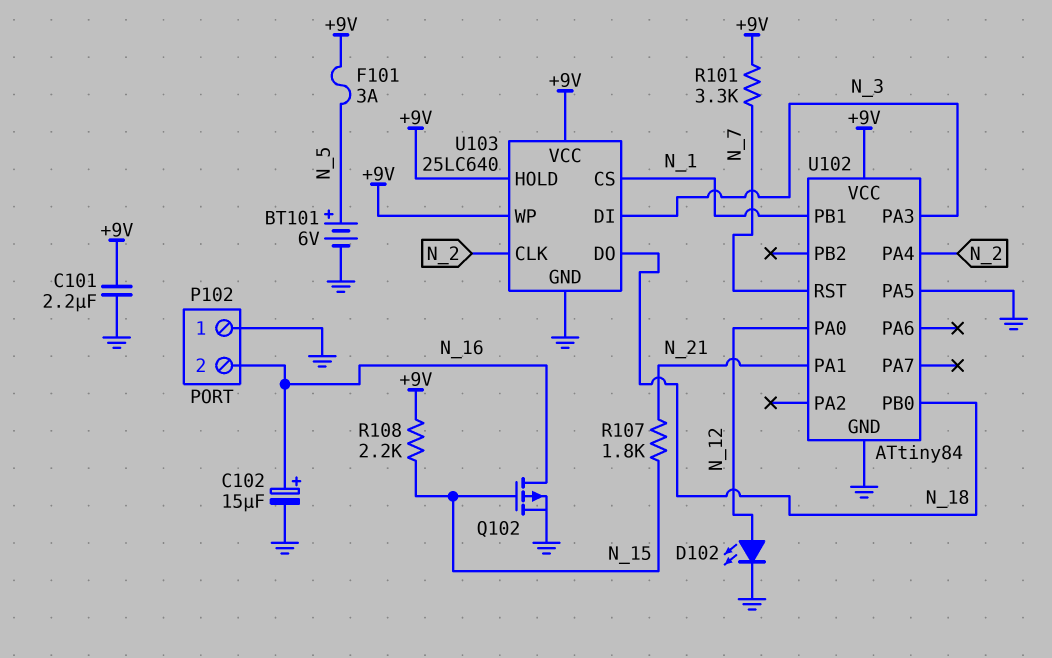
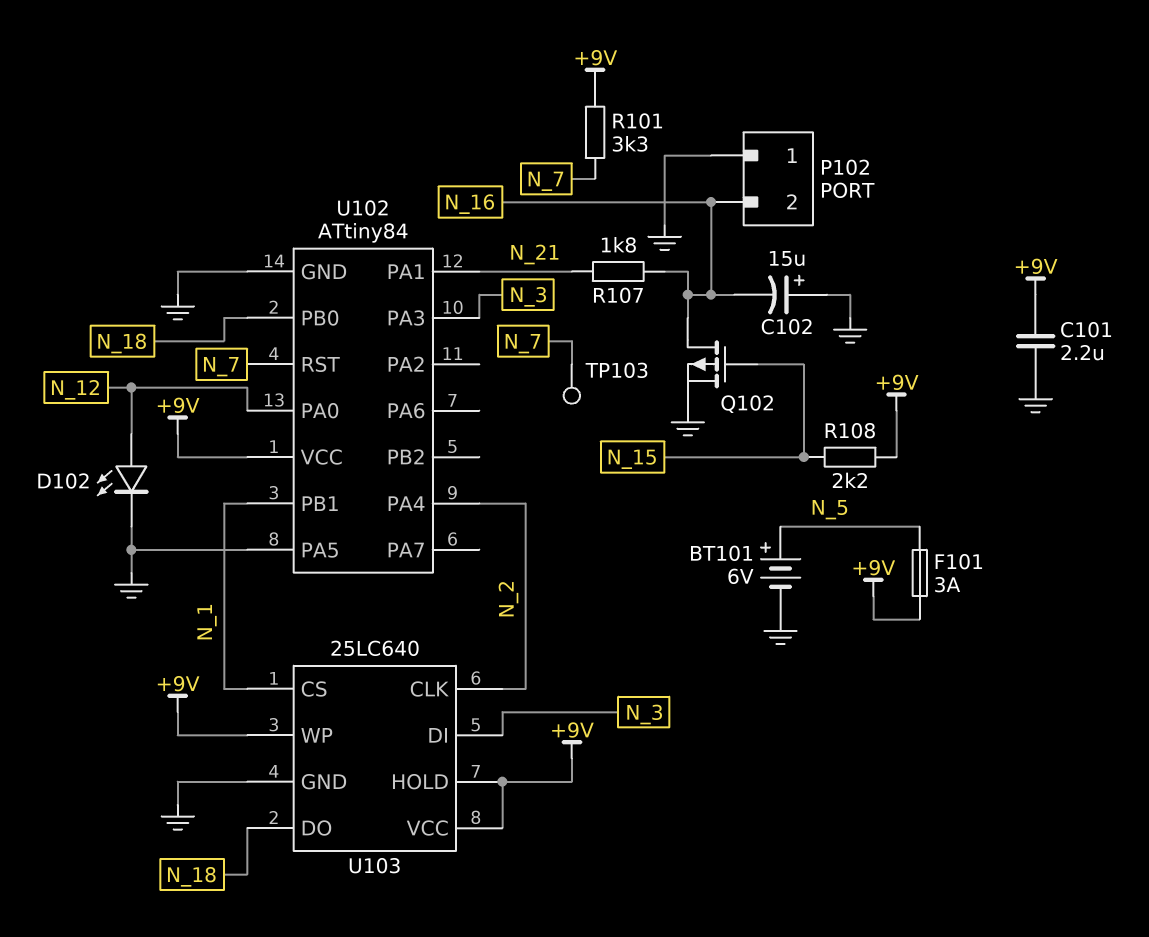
C102: 15uF (plus N_16, minus GND) -> 15uF (plus GND, minus N_16)
R107: 1.8k (N_15, N_21) -> 1.8k (N_16, N_21)
TP103: none -> test point (N_7)

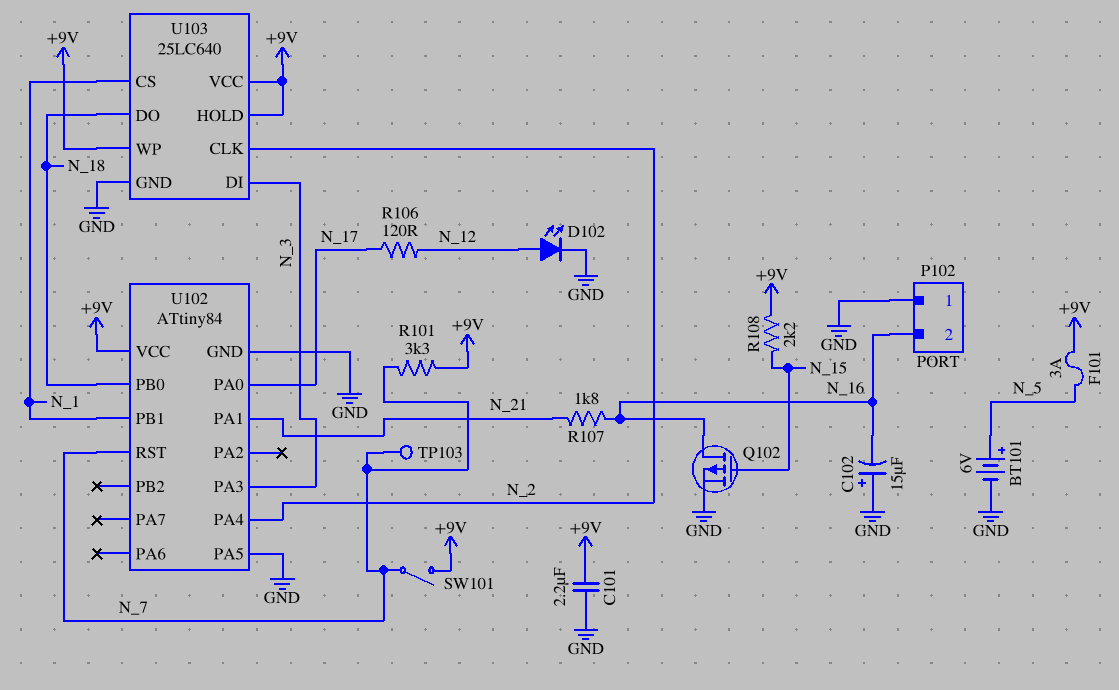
R106: none -> 120 (N_12, N_17)
SW101: none -> switch (+9V, N_7)
U102 pin PA0: N_12 -> N_17

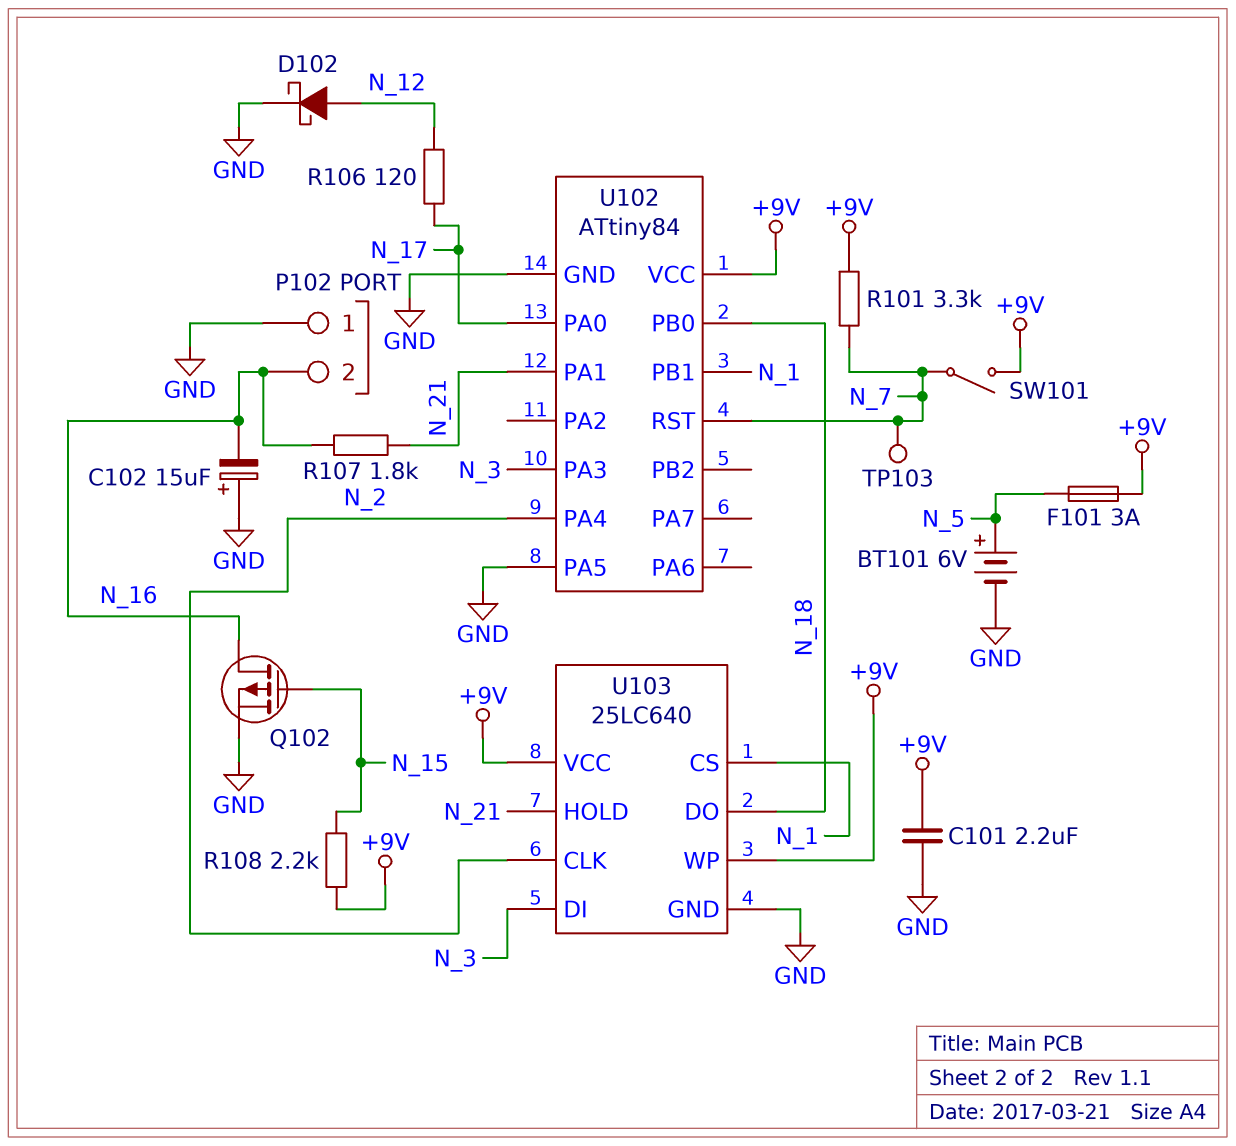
D102: LED (A N_12, K GND) -> schottky (A N_12, K GND)
U103 pin HOLD: +9V -> N_21

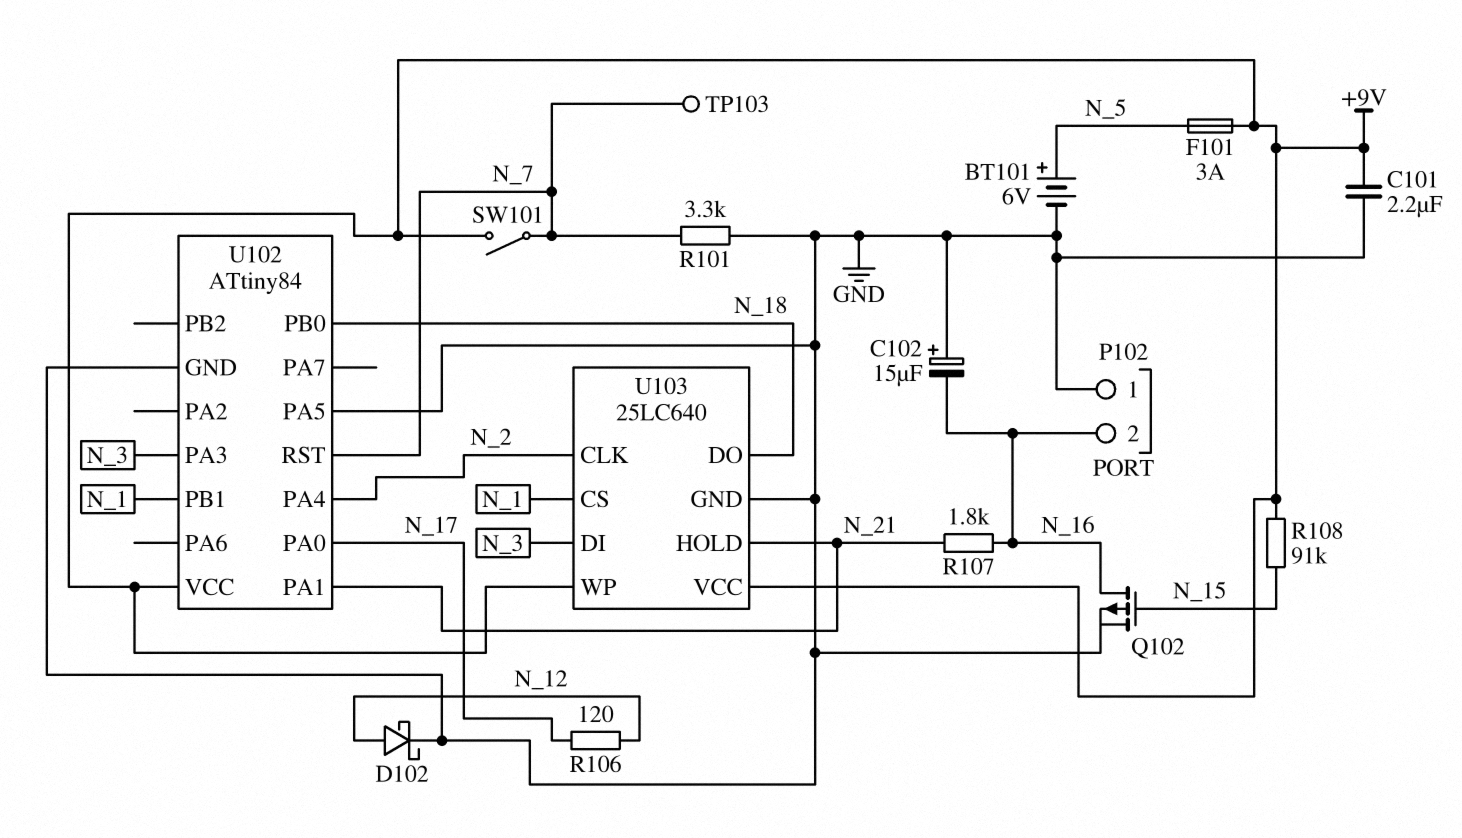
R101: 3.3k (+9V, N_7) -> 3.3k (GND, N_7)
R108: 2.2k (+9V, N_15) -> 91k (+9V, N_15)

